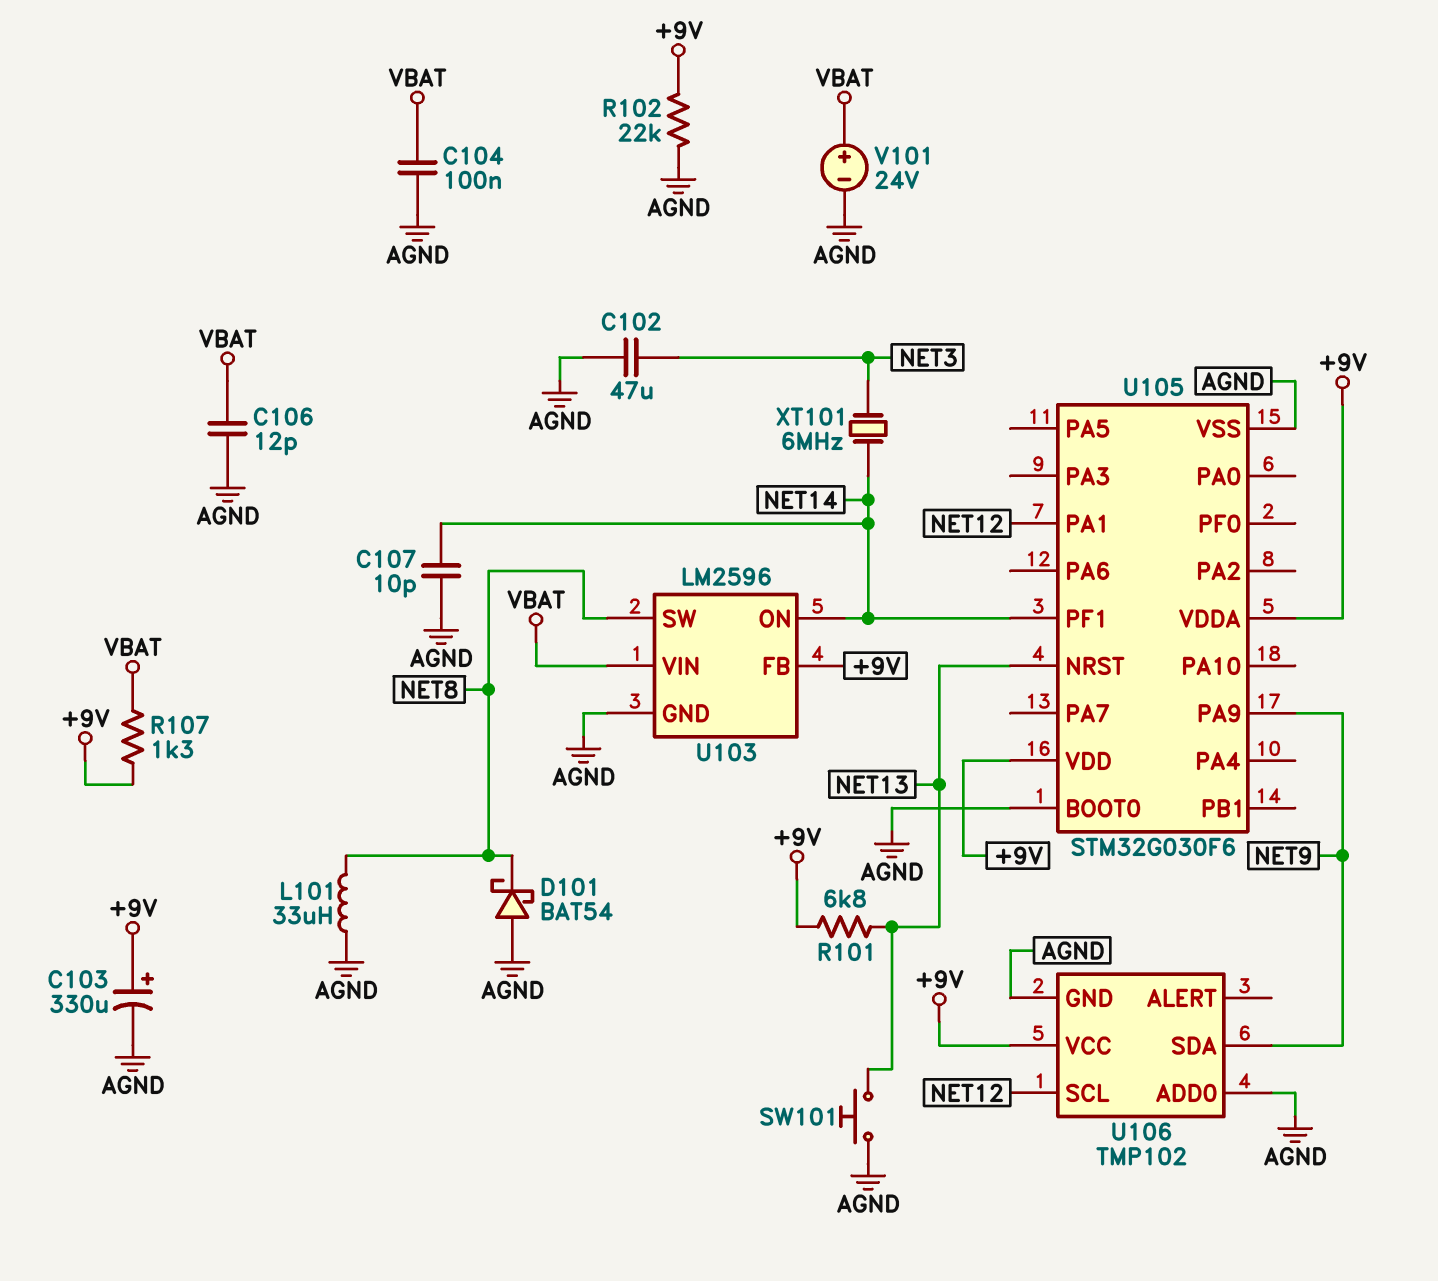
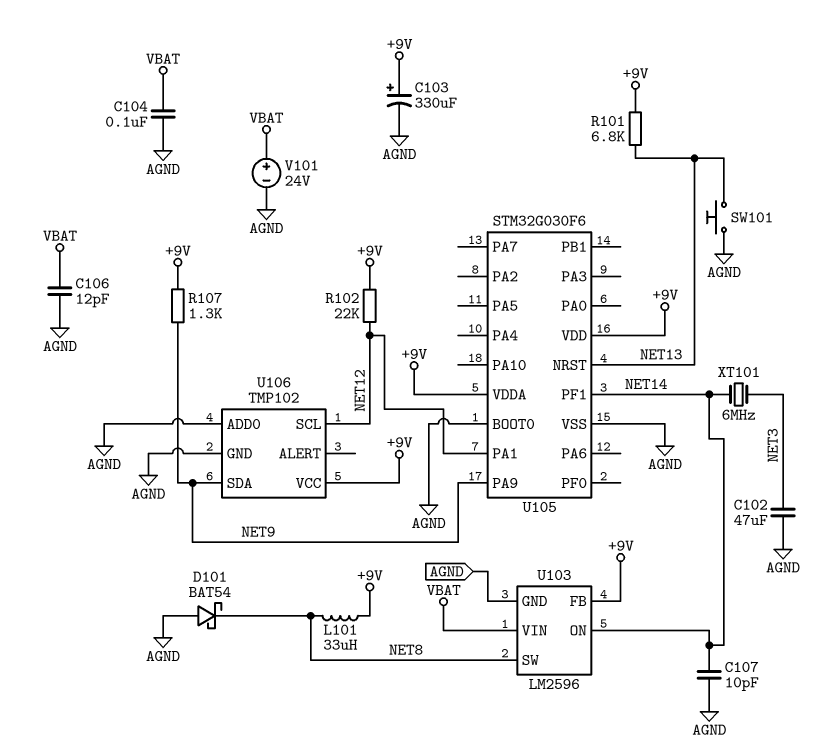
L101: 33uH (AGND, NET8) -> 33uH (+9V, NET8)
R102: 22k (+9V, AGND) -> 22k (+9V, NET12)
R107: 1.3k (+9V, VBAT) -> 1.3k (+9V, NET9)

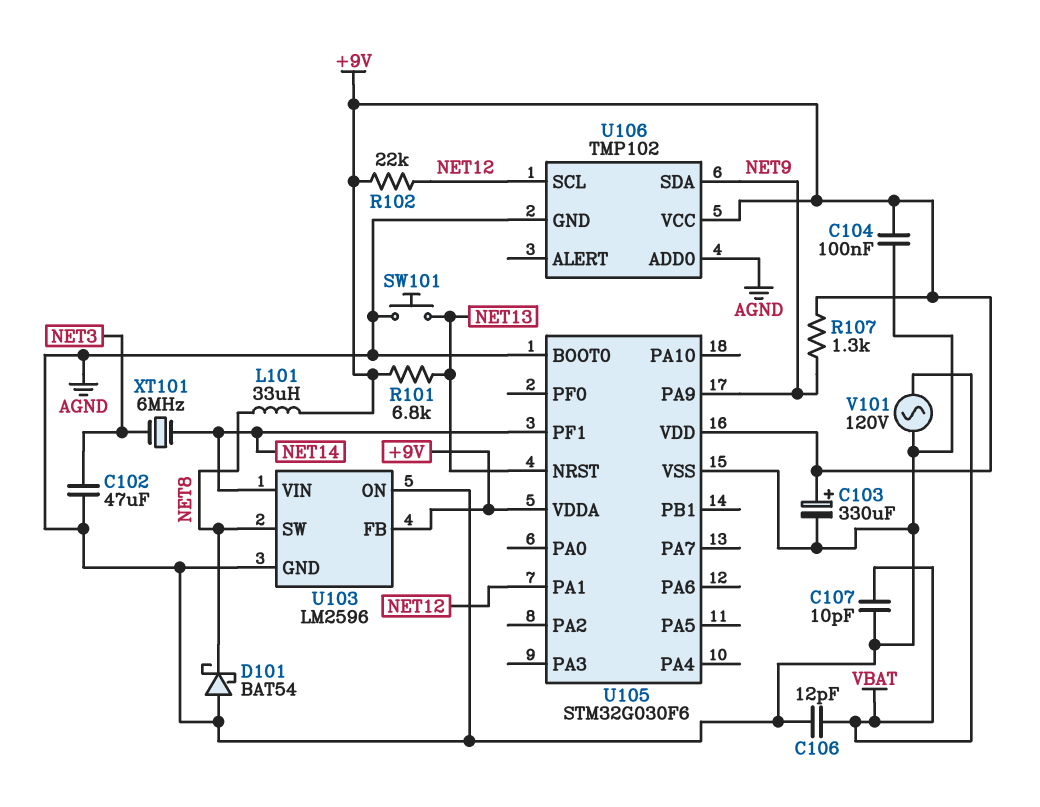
C104: 100nF (AGND, VBAT) -> 100nF (+9V, AGND)
C107: 10pF (AGND, NET14) -> 10pF (AGND, VBAT)
U103 pin ON: NET14 -> AGND
U103 pin VIN: VBAT -> NET14
V101: 24V (plus VBAT, minus AGND) -> AC 120V (AGND, VBAT)

